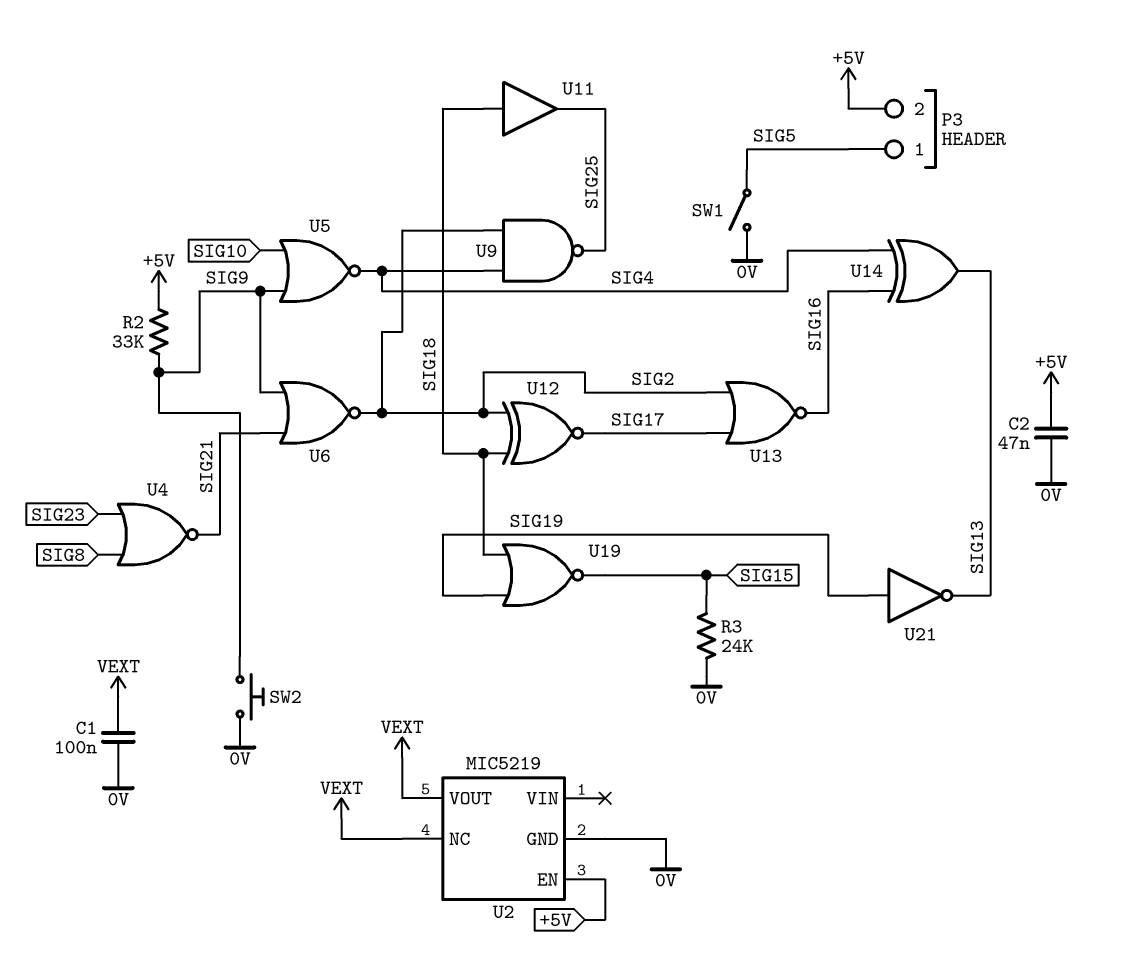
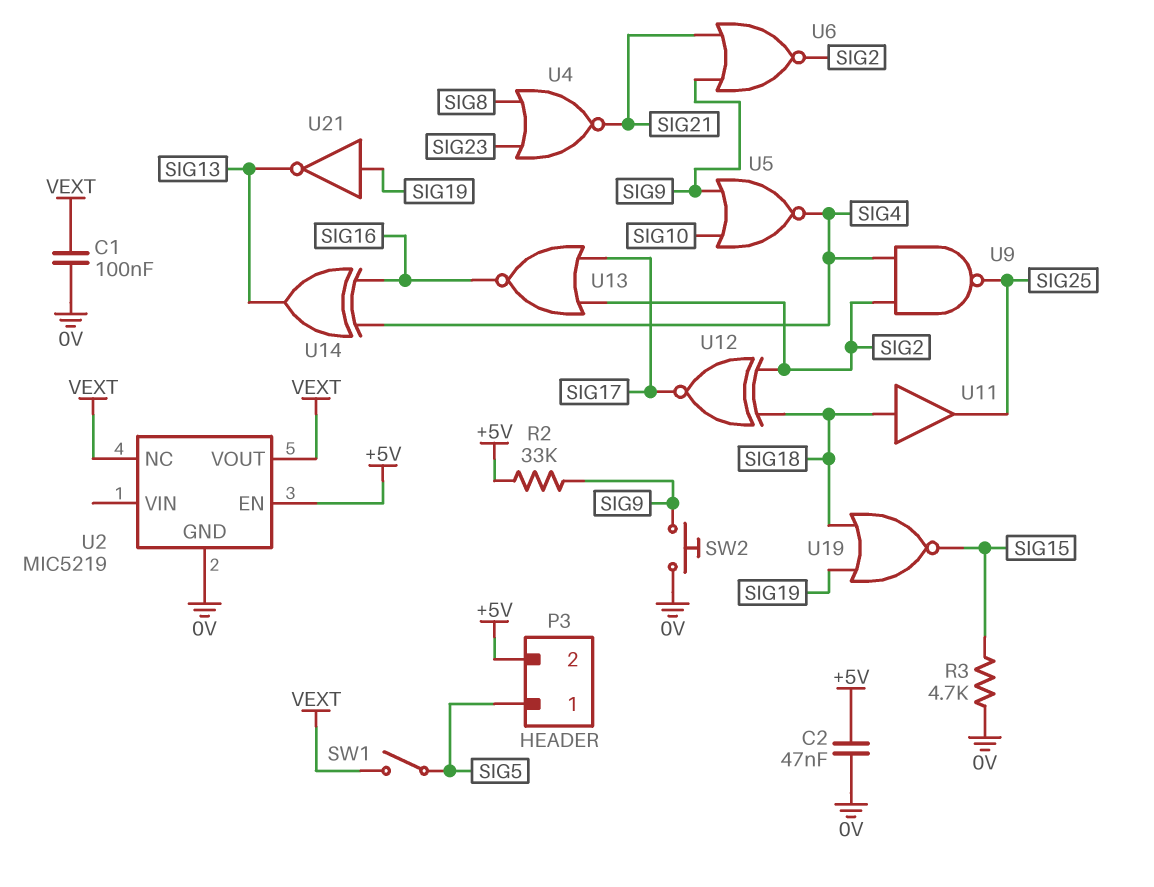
R3: 24k (0V, SIG15) -> 4.7k (0V, SIG15)
SW1: switch (0V, SIG5) -> switch (SIG5, VEXT)

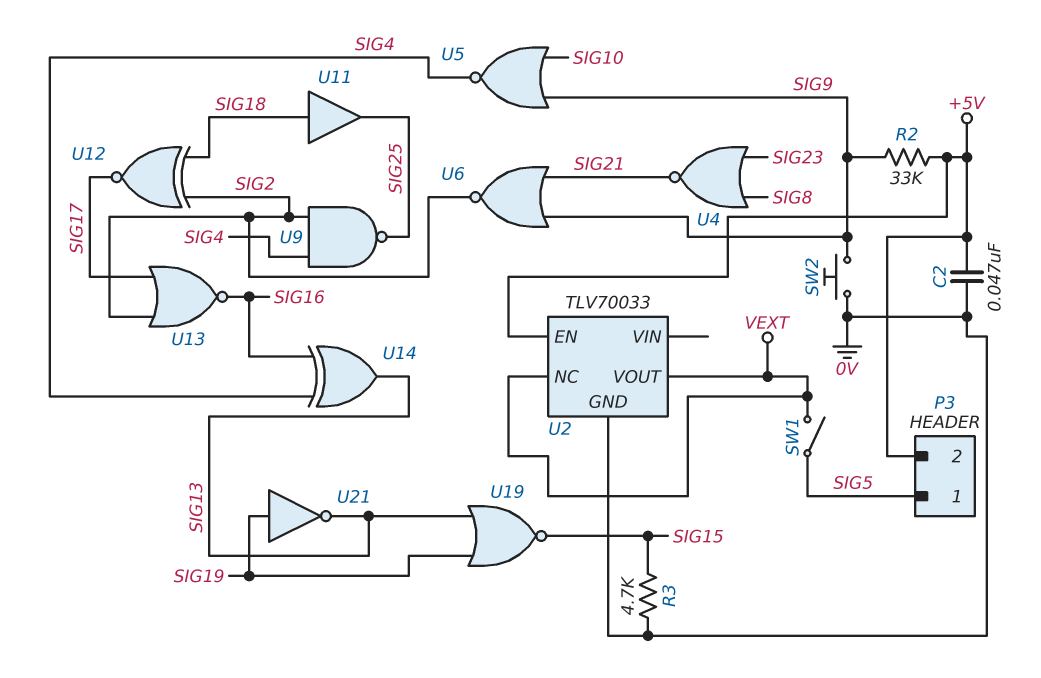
C1: 100nF (0V, VEXT) -> none
U2: MIC5219 -> TLV70033
U19: NOR (in SIG18, in SIG19, out SIG15) -> NOR (in SIG13, in SIG19, out SIG15)

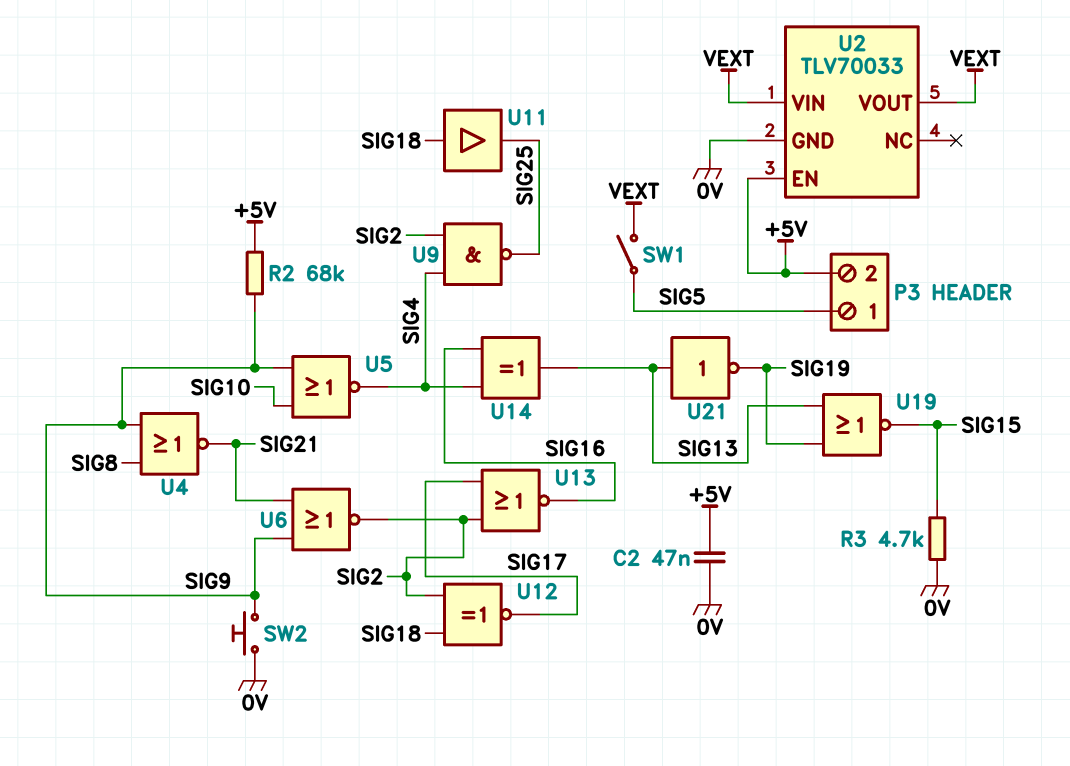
R2: 33k (+5V, SIG9) -> 68k (+5V, SIG9)
U2 pin NC: VEXT -> none
U2 pin VIN: none -> VEXT
U4: NOR (in SIG8, in SIG23, out SIG21) -> NOR (in SIG8, in SIG9, out SIG21)
U21: NOT (in SIG19, out SIG13) -> NOT (in SIG13, out SIG19)

